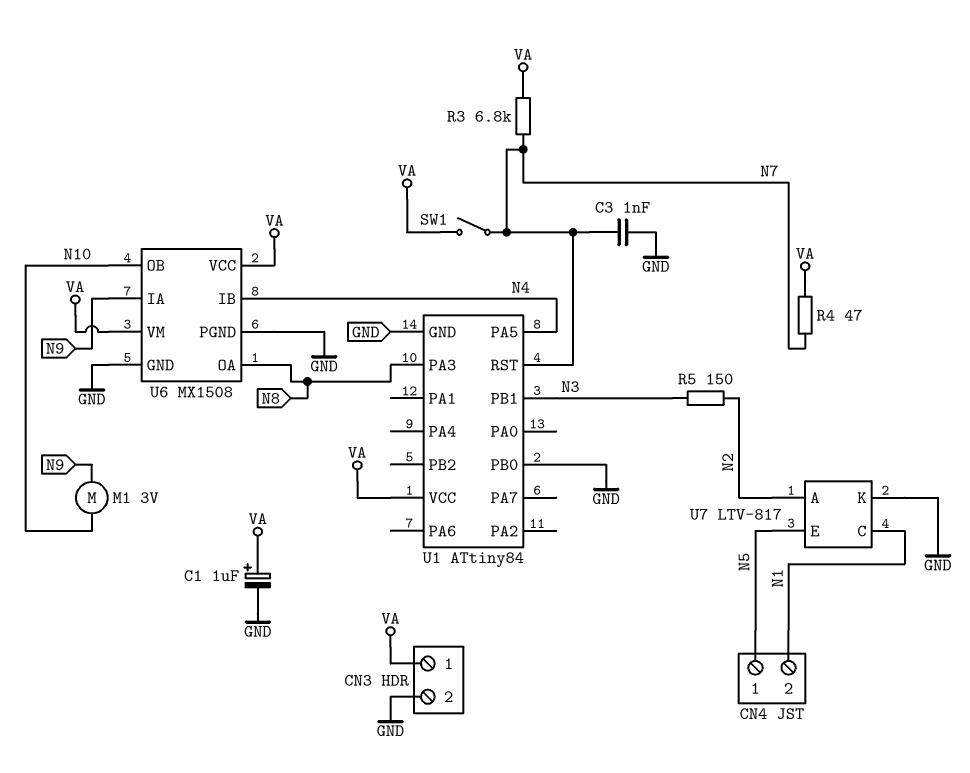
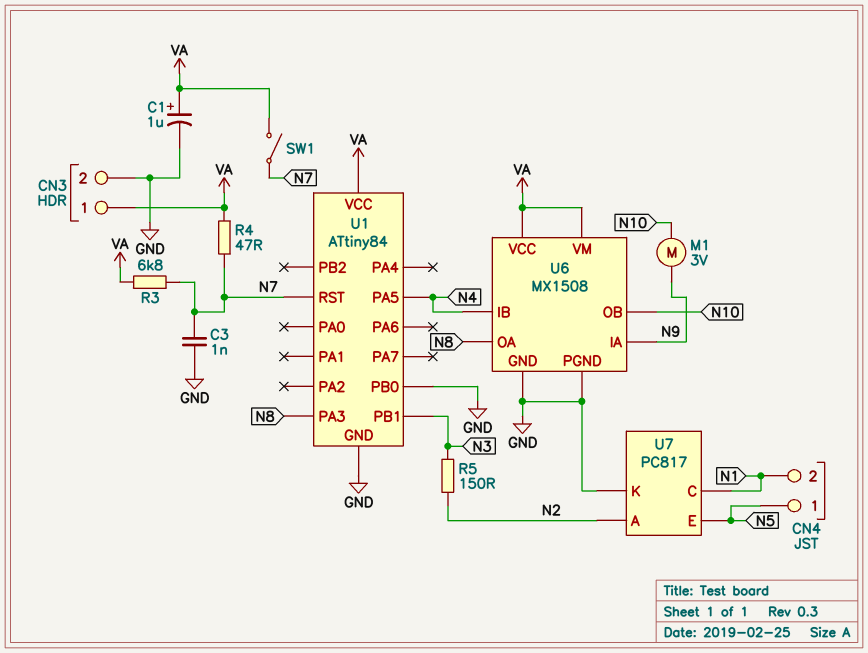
U7: LTV-817 -> PC817

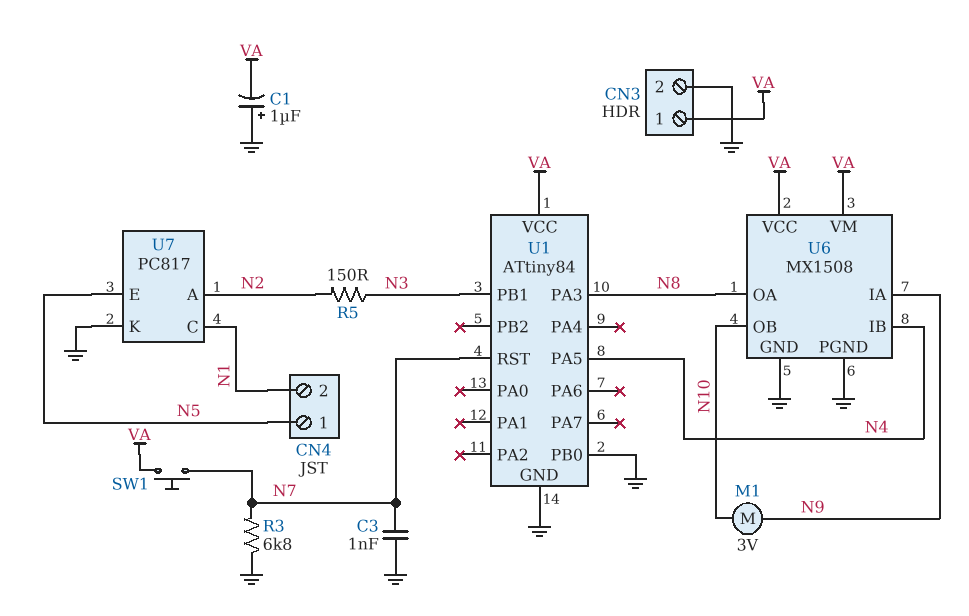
C1: 1uF (plus VA, minus GND) -> 1uF (plus GND, minus VA)
R3: 6.8k (N7, VA) -> 6.8k (GND, N7)
R4: 47 (N7, VA) -> none
SW1: switch (N7, VA) -> button (N7, VA)

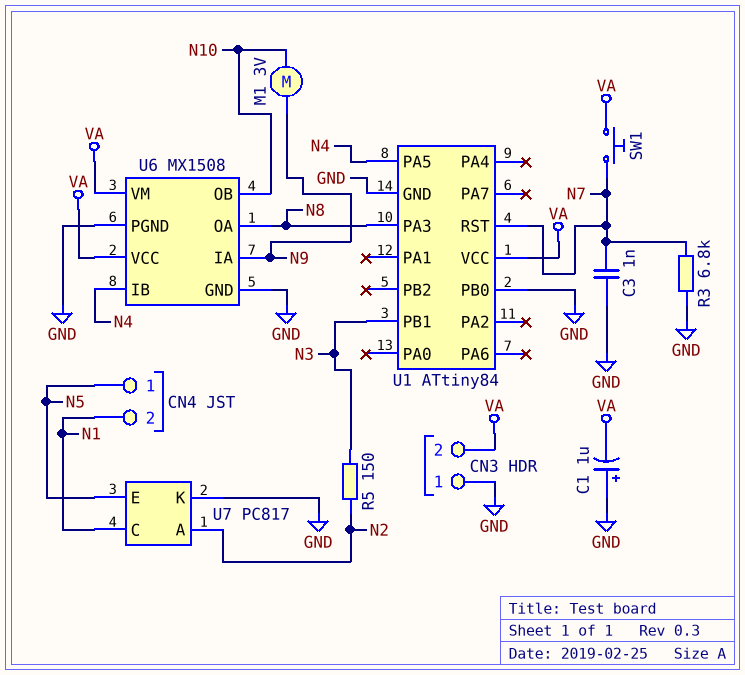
CN3 pin 1: VA -> GND
CN3 pin 2: GND -> VA

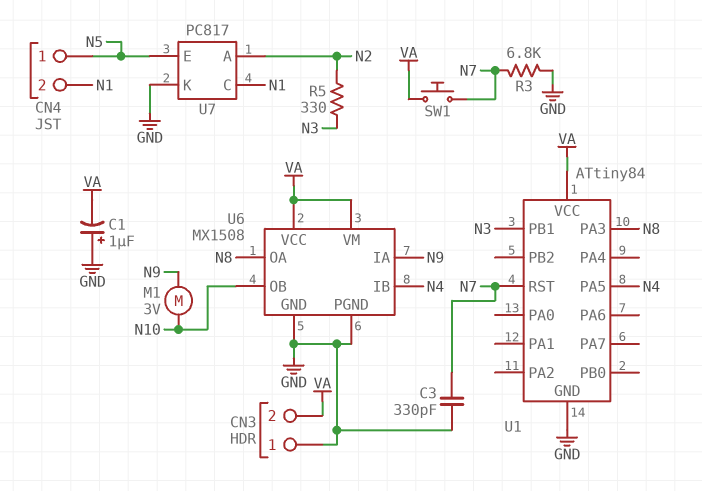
C3: 1nF (GND, N7) -> 330pF (GND, N7)
R5: 150 (N2, N3) -> 330 (N2, N3)
U1 pin PB0: GND -> none

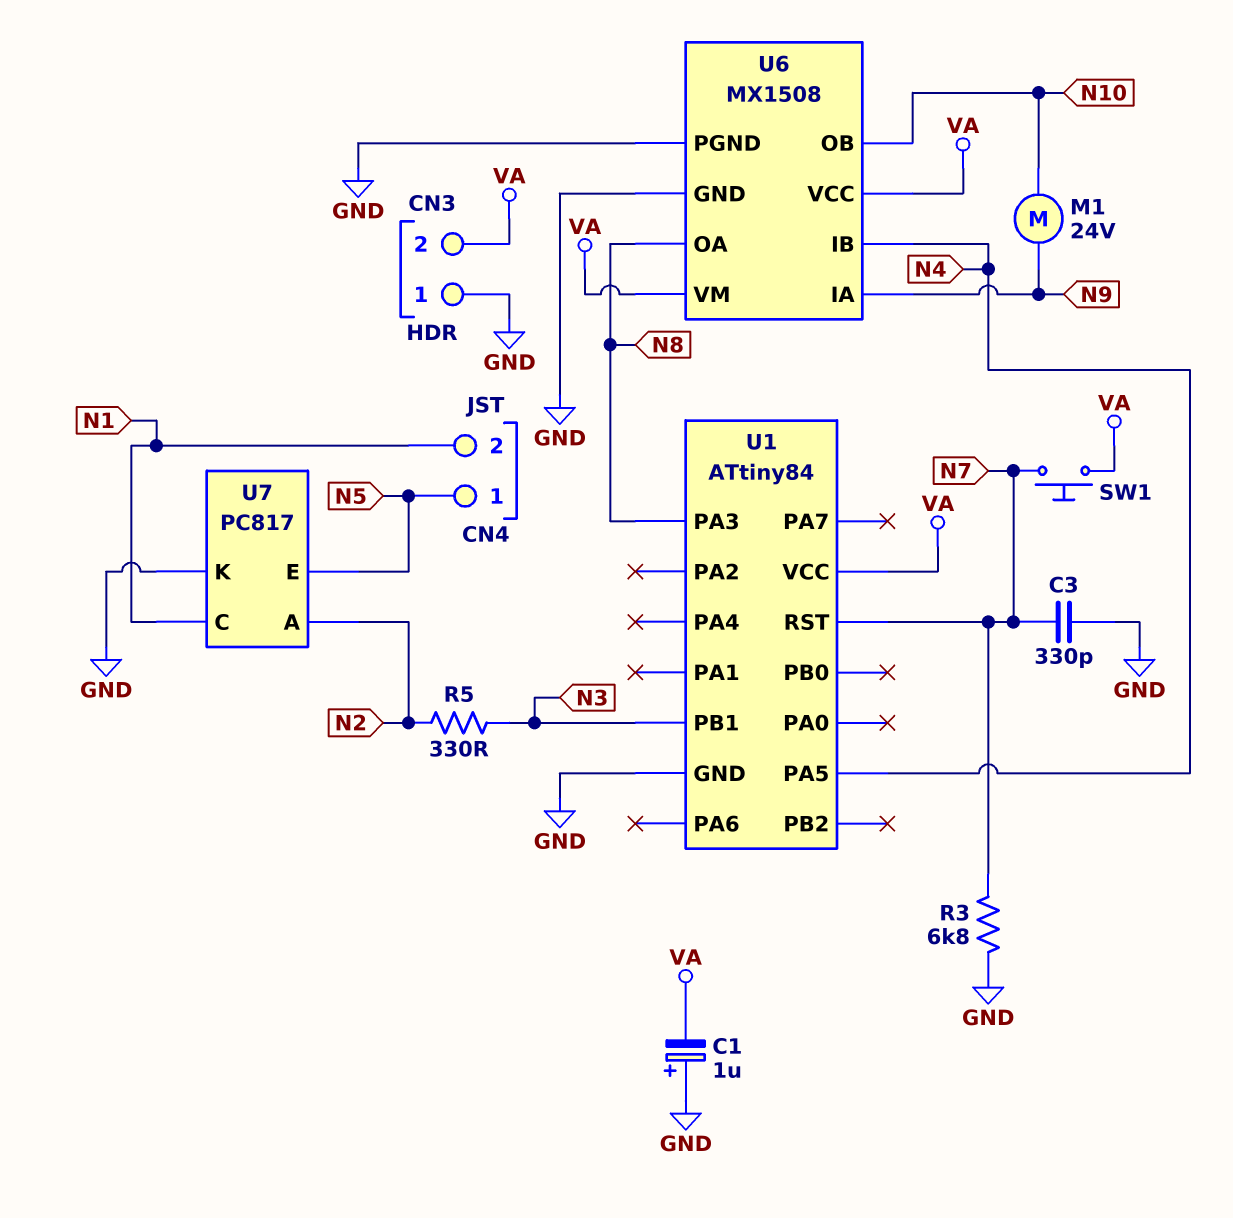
M1: motor 3V (N9, N10) -> motor 24V (N9, N10)

